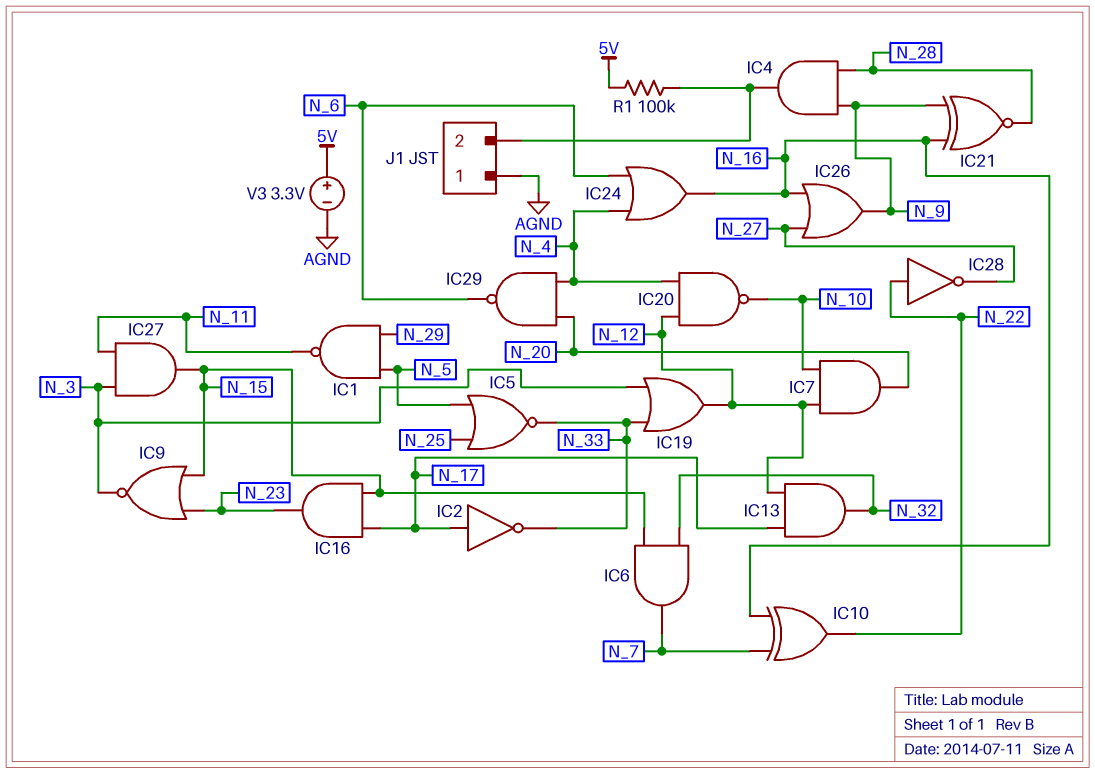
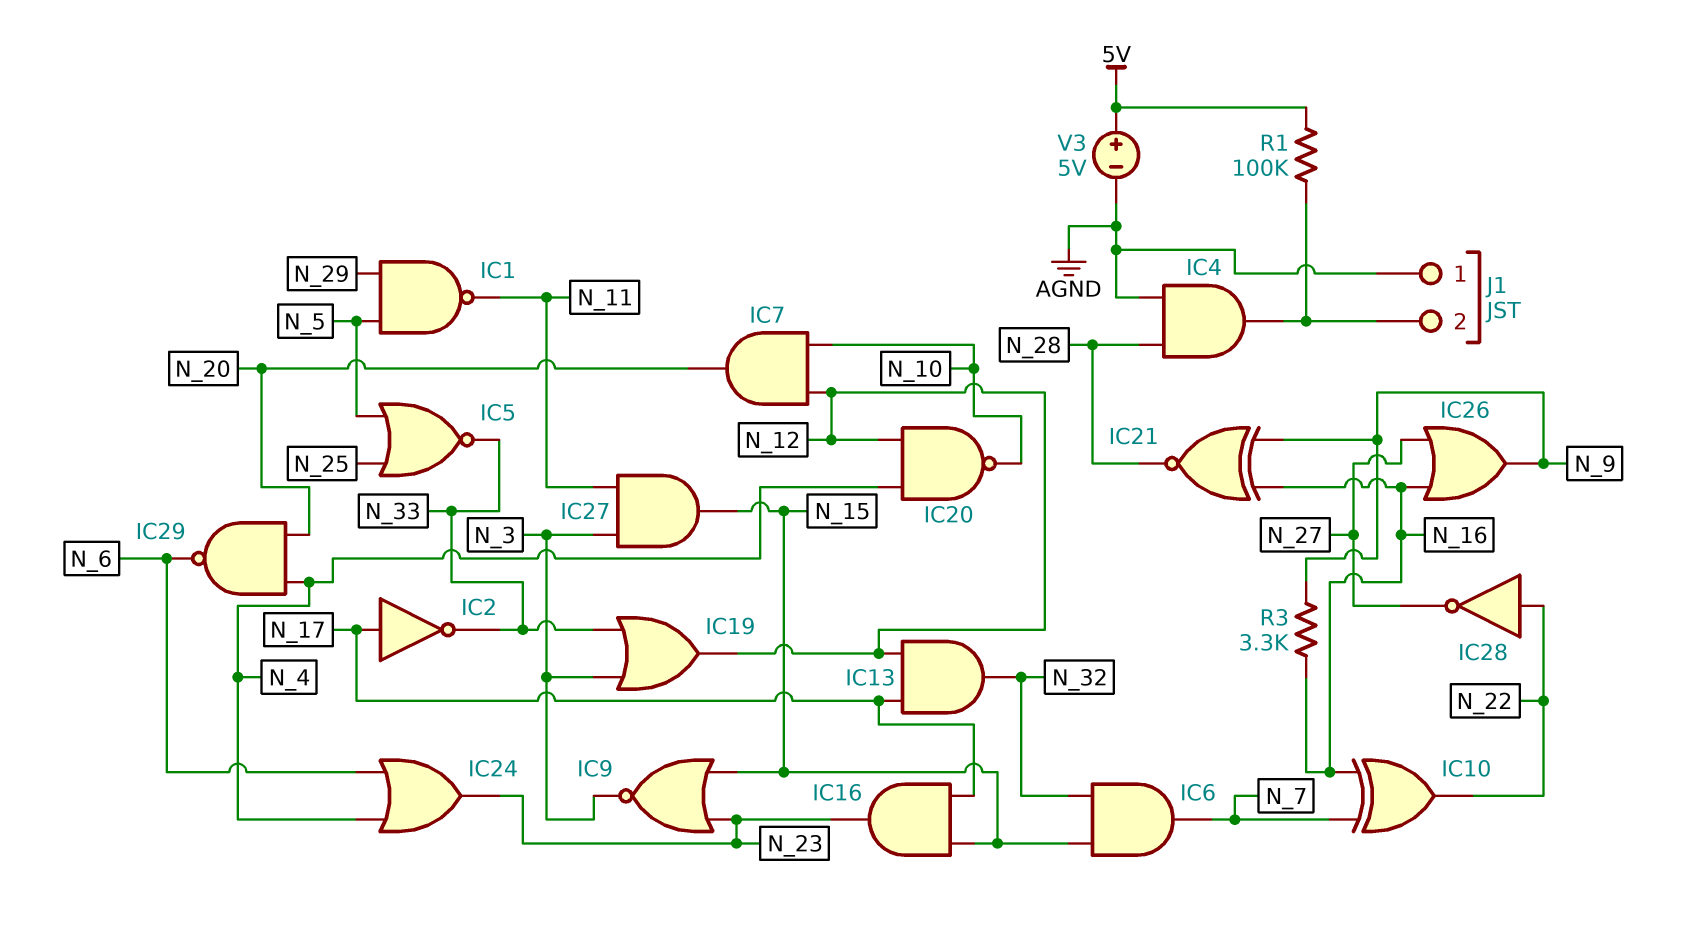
IC4: AND (in N_9, in N_28, out J1/2) -> AND (in AGND, in N_28, out J1/2)
IC24: OR (in N_4, in N_6, out N_16) -> OR (in N_4, in N_6, out N_23)
R3: none -> 3.3k (N_9, N_16)
V3: 3.3V (plus 5V, minus AGND) -> 5V (plus 5V, minus AGND)

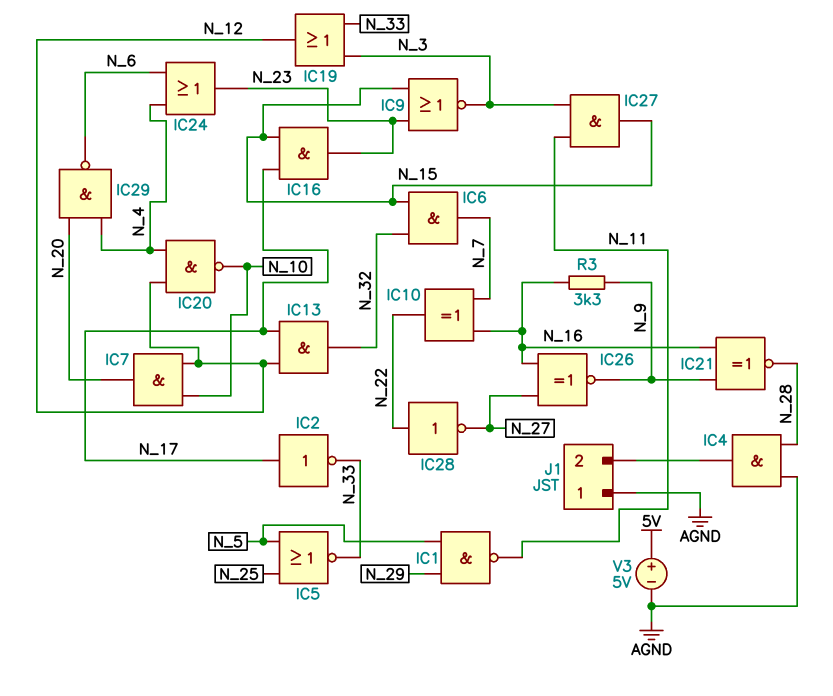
IC26: OR (in N_16, in N_27, out N_9) -> XNOR (in N_16, in N_27, out N_9)
R1: 100k (5V, J1/2) -> none

